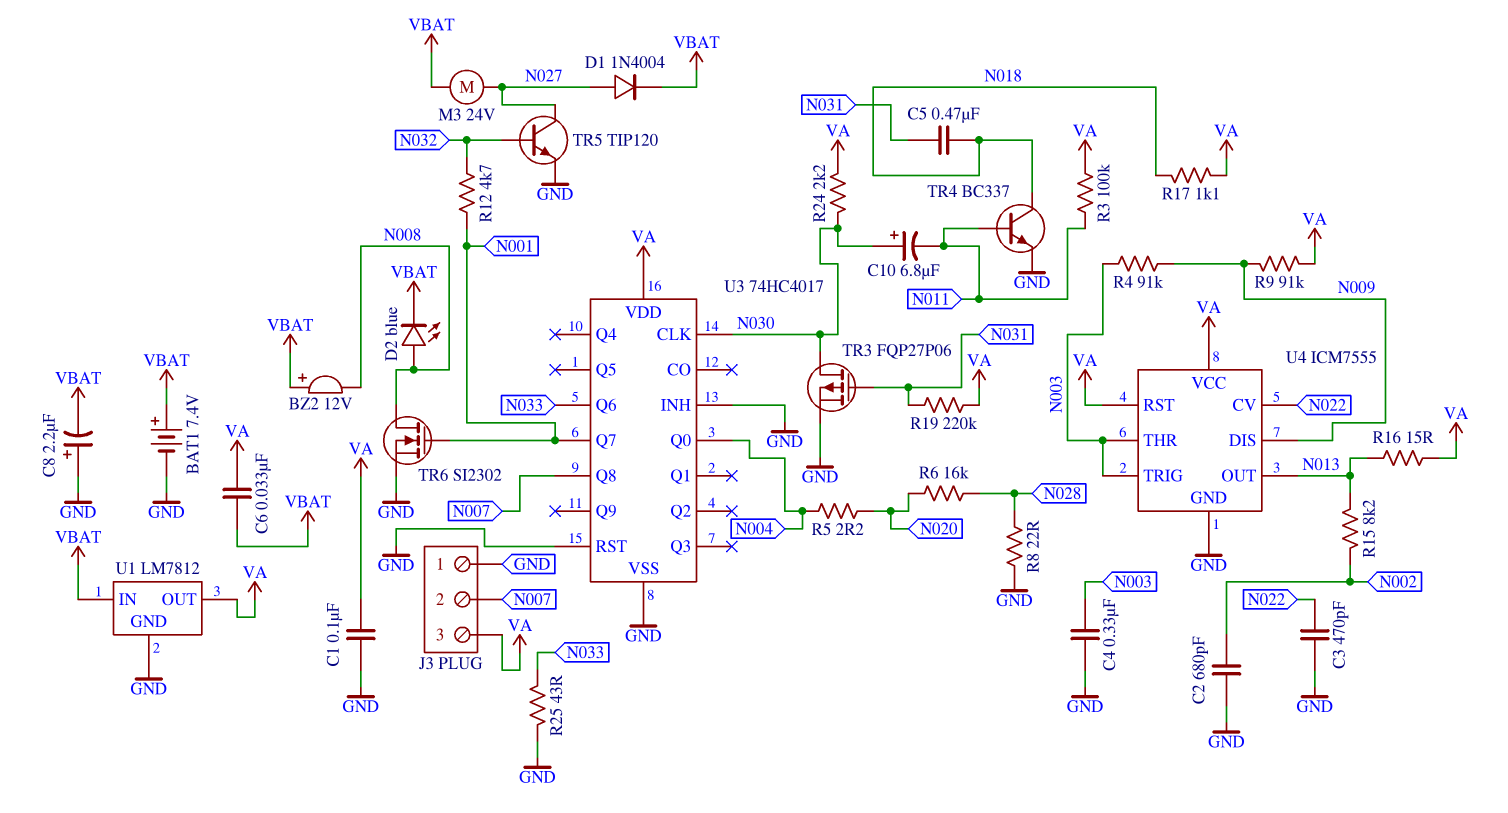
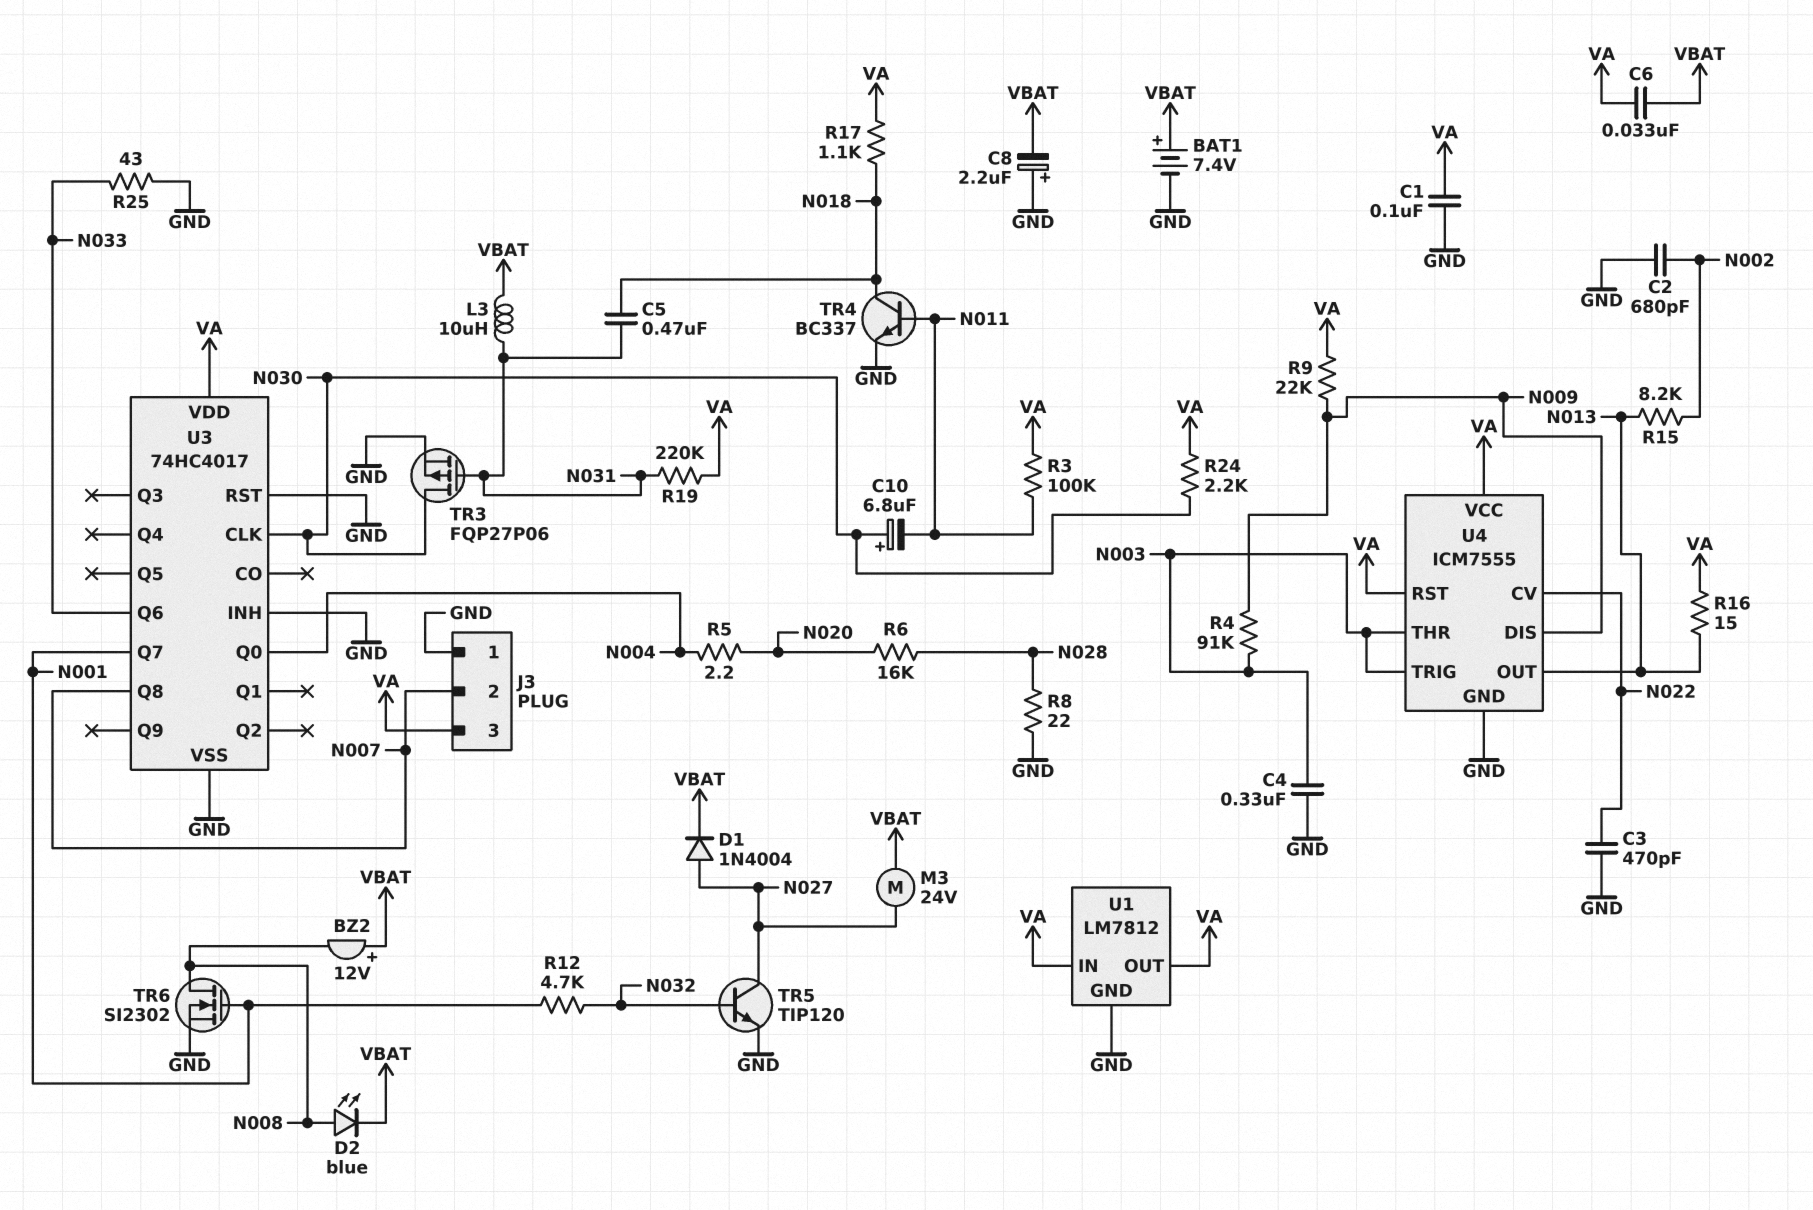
L3: none -> 10uH (N031, VBAT)
R9: 91k (N009, VA) -> 22k (N009, VA)
U1 pin IN: VBAT -> VA

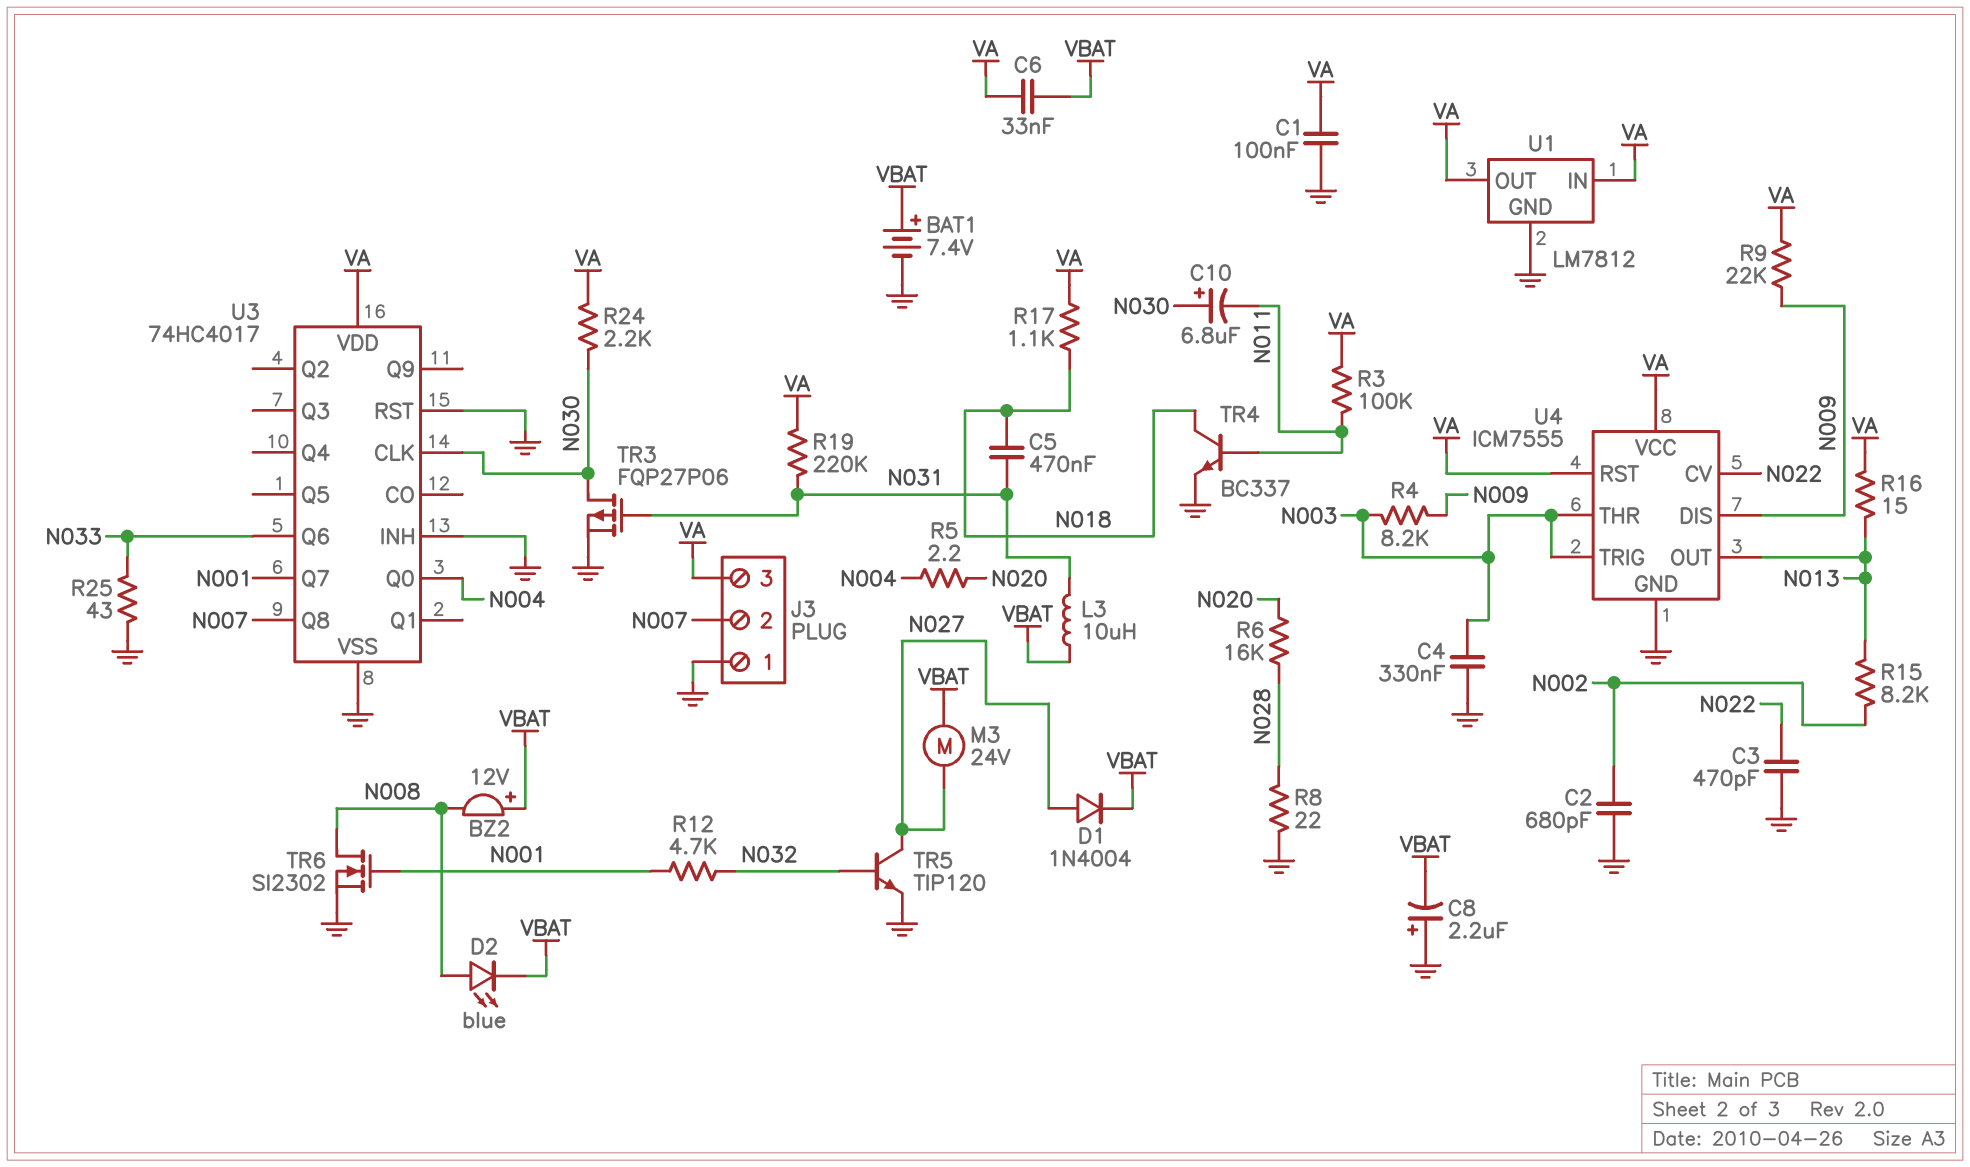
R4: 91k (N003, N009) -> 8.2k (N003, N009)

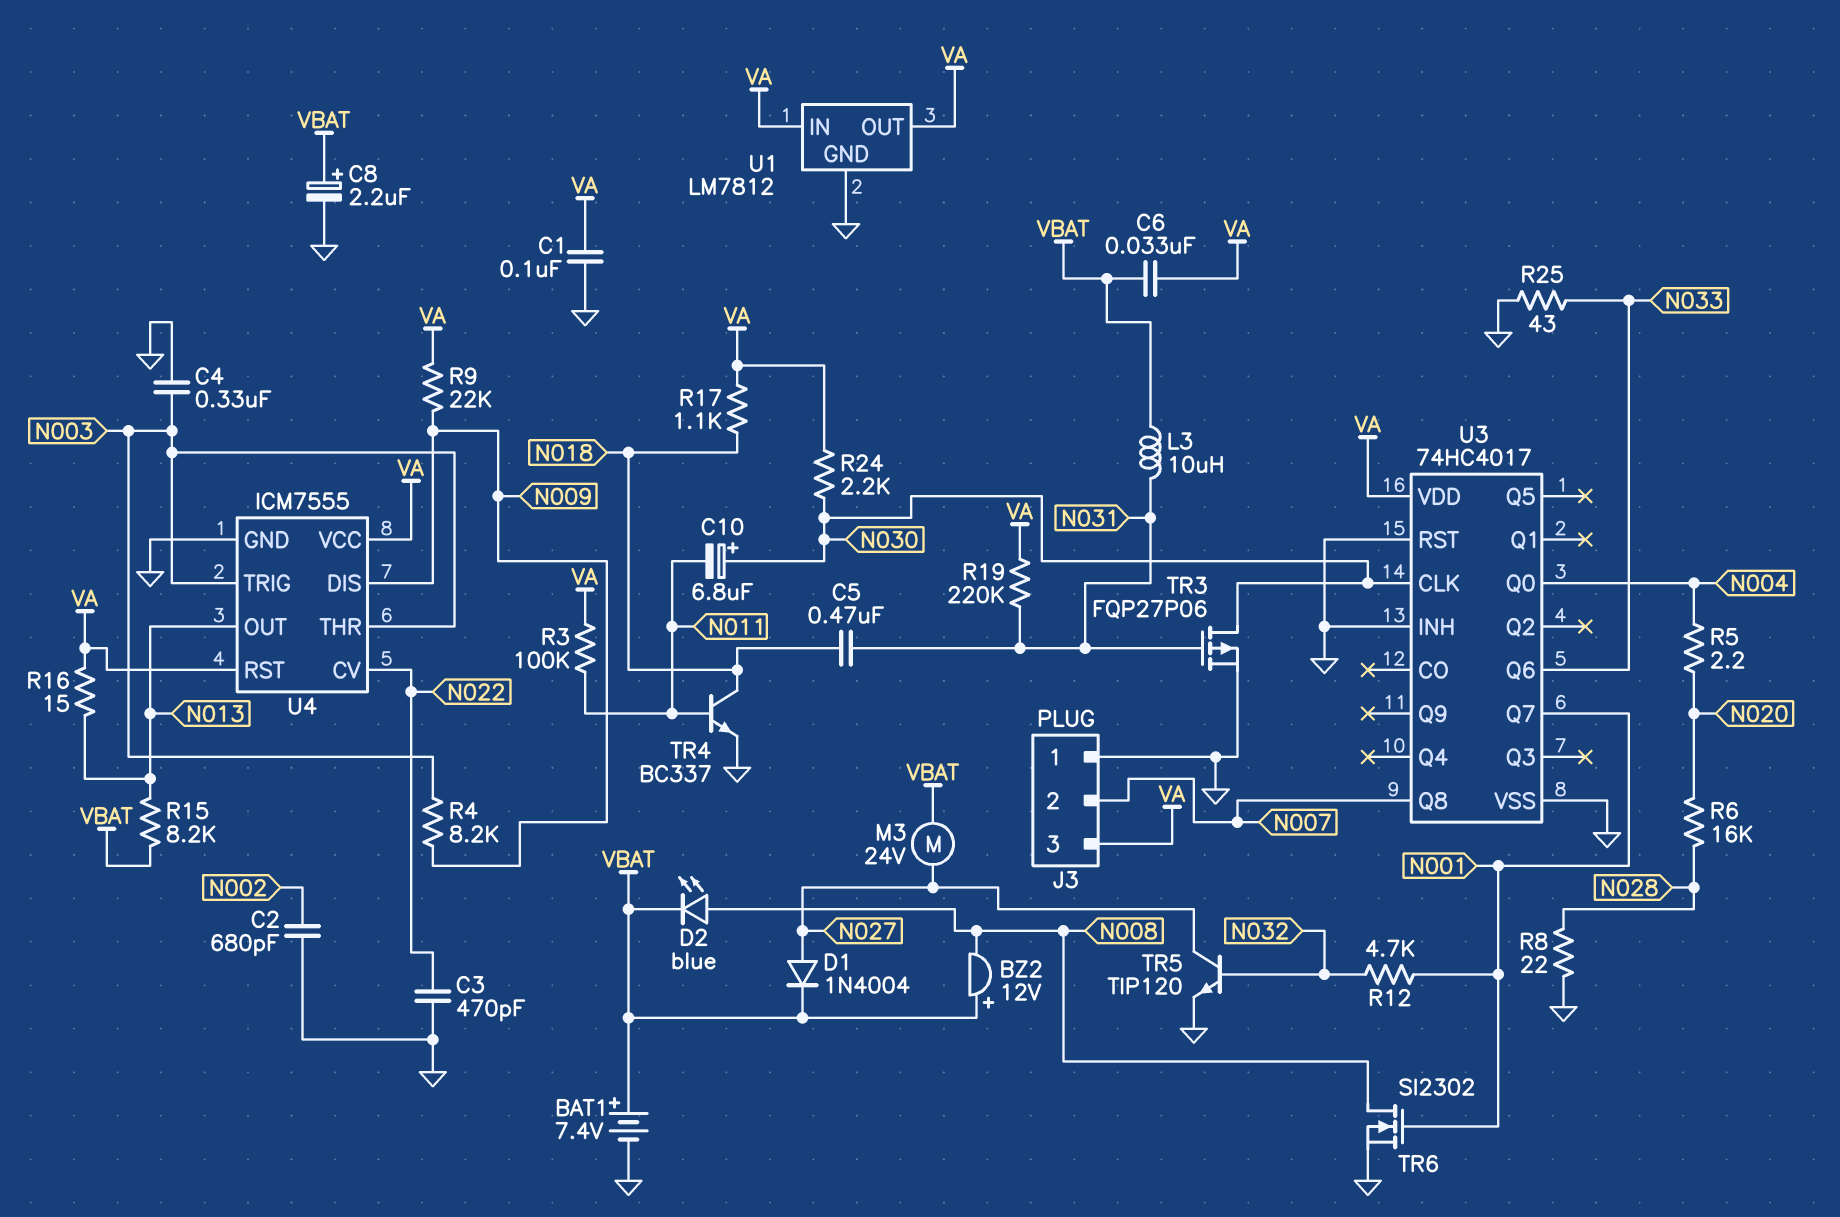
C8: 2.2uF (plus GND, minus VBAT) -> 2.2uF (plus VBAT, minus GND)
R15: 8.2k (N002, N013) -> 8.2k (N013, VBAT)

